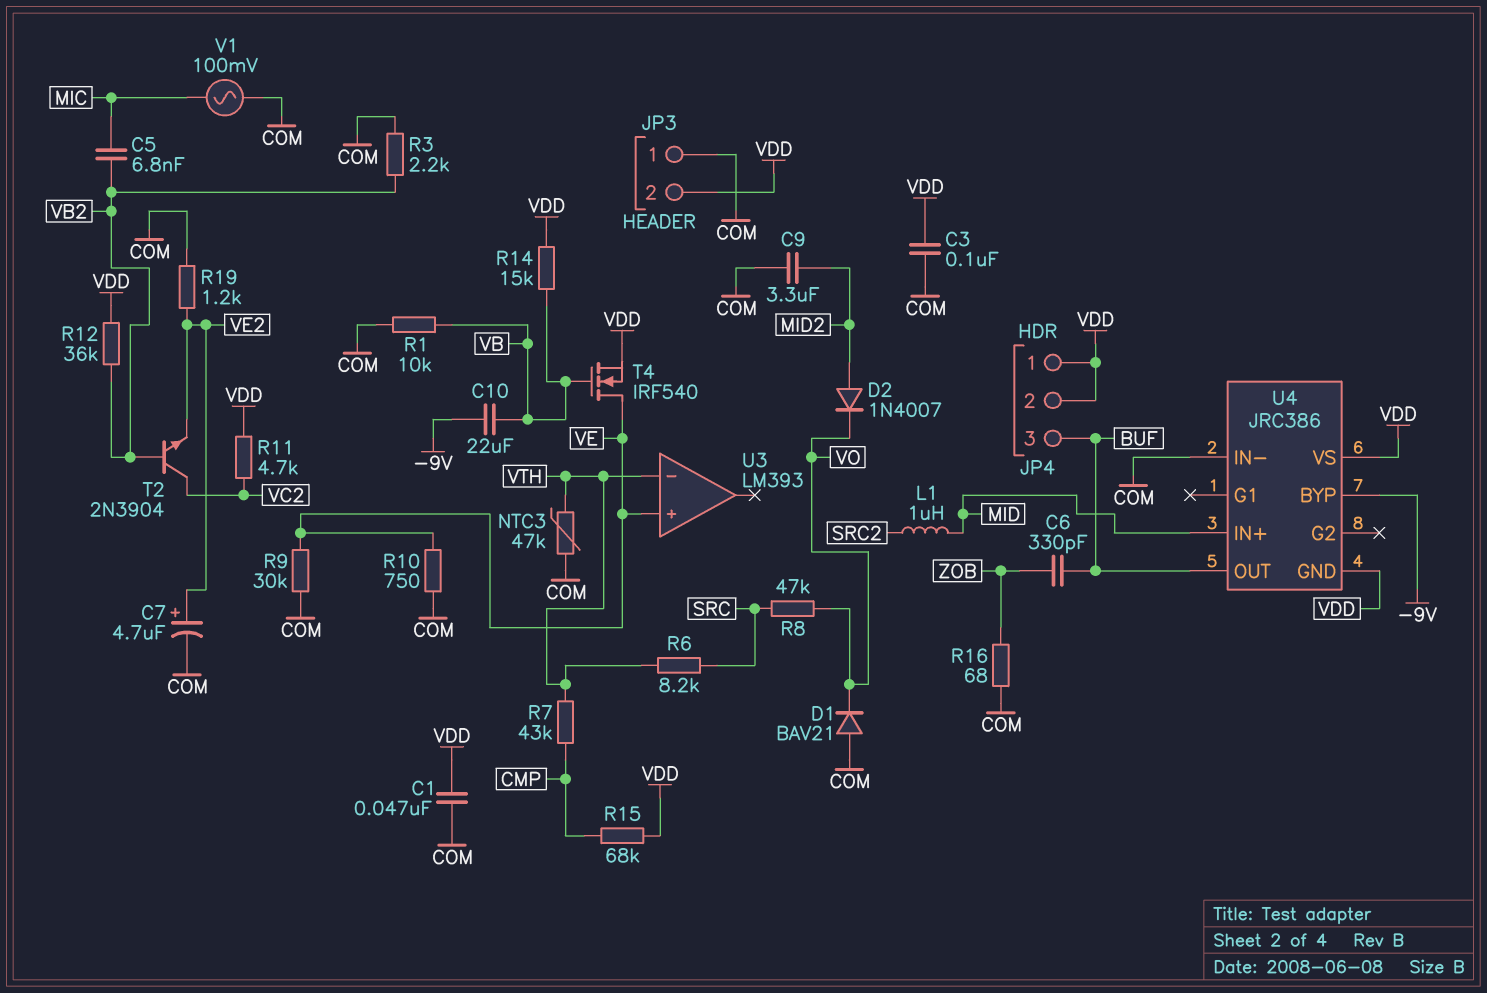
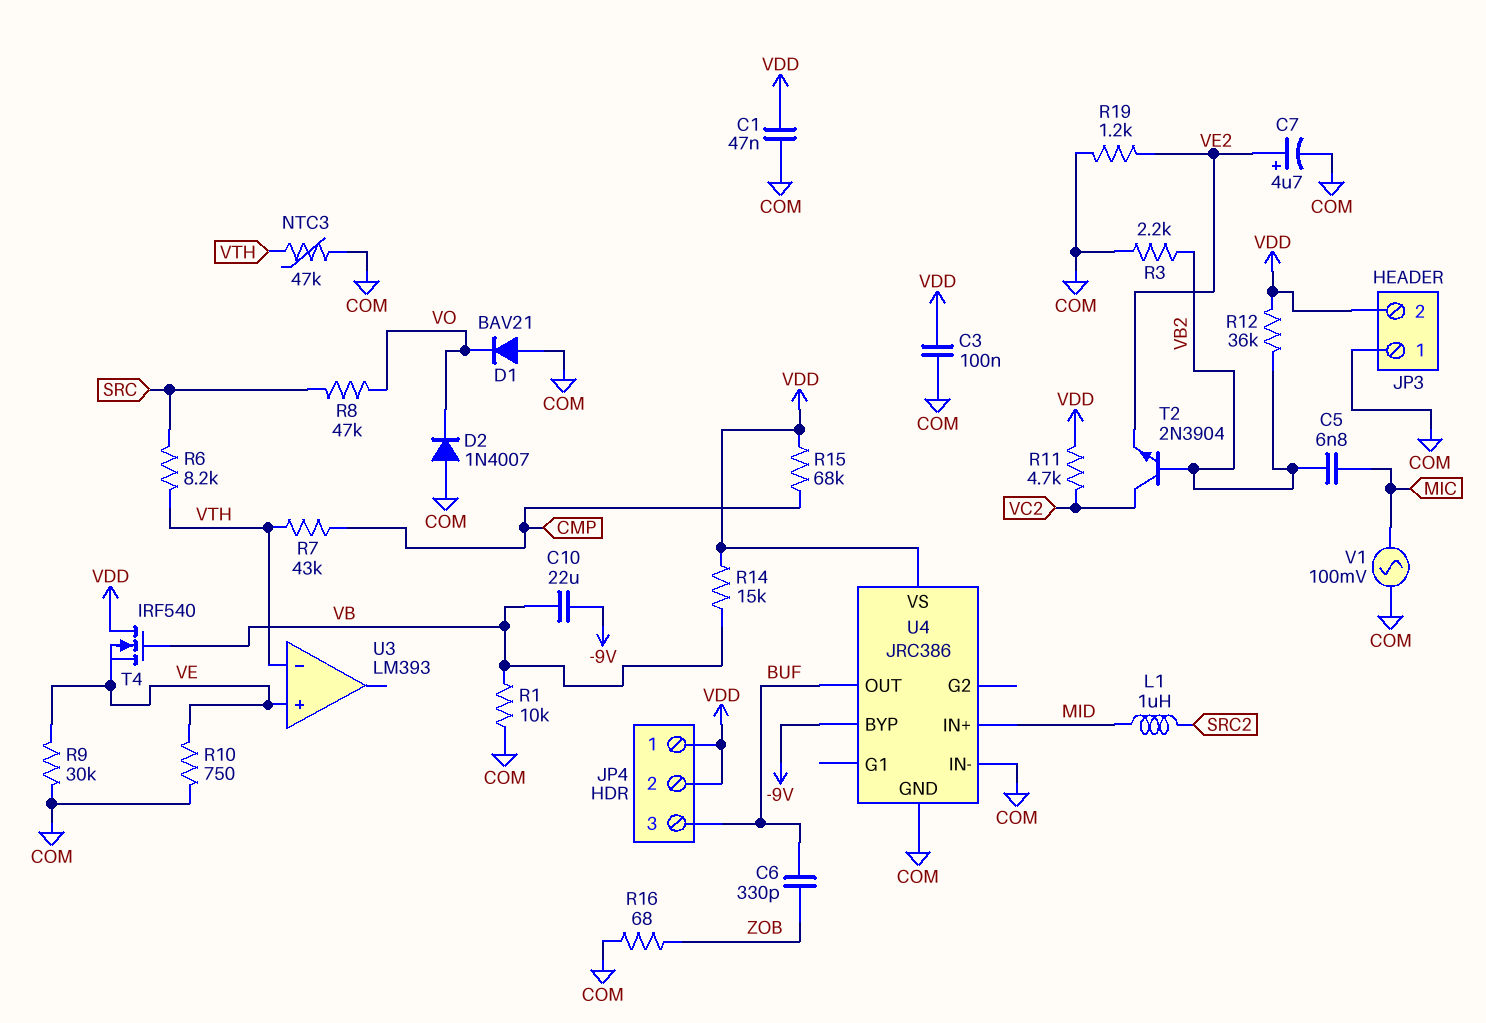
C9: 3.3uF (COM, MID2) -> none
D2: diode 1N4007 (A MID2, K VO) -> diode 1N4007 (A COM, K VO)
T4: NMOS IRF540 (G VB, D VE, S VDD) -> NMOS IRF540 (G VB, D VDD, S VE)
U4 pin GND: VDD -> COM

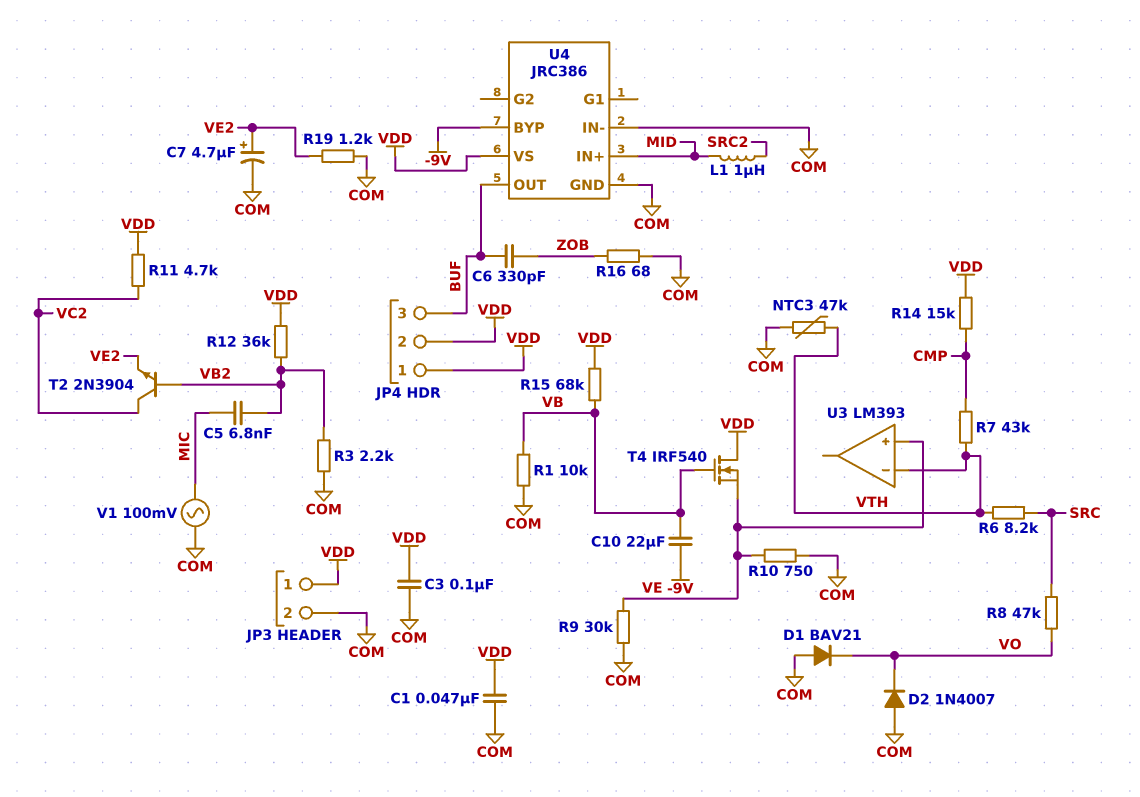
JP3 pin 1: COM -> VDD
JP3 pin 2: VDD -> COM
R14: 15k (VB, VDD) -> 15k (CMP, VDD)
R15: 68k (CMP, VDD) -> 68k (VB, VDD)

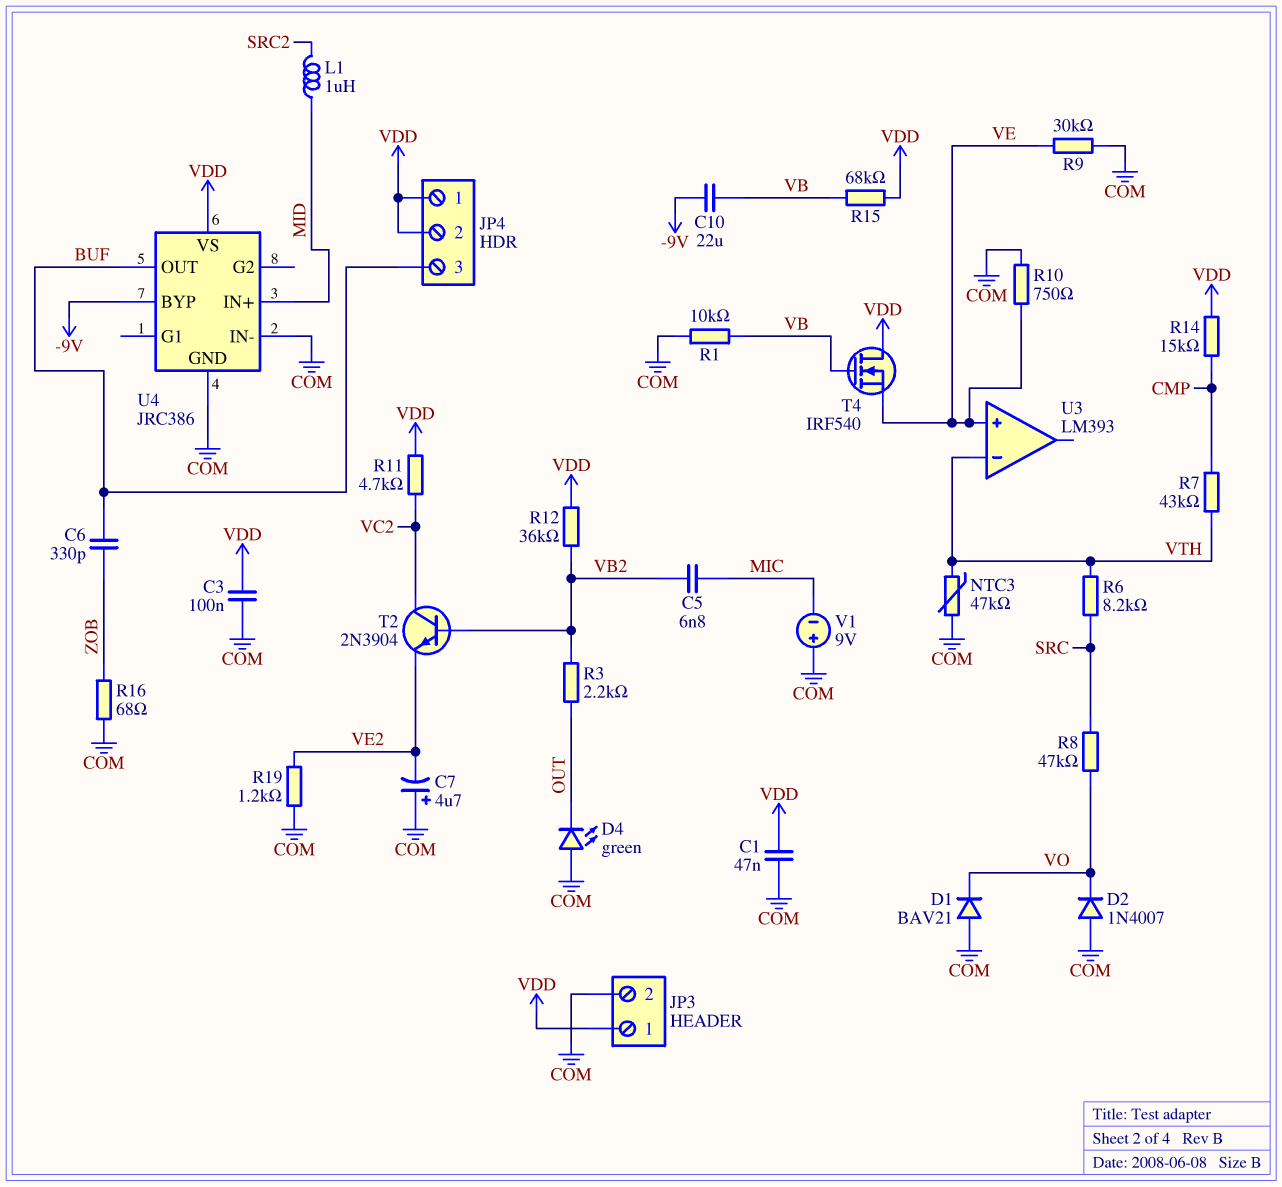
C7: 4.7uF (plus VE2, minus COM) -> 4.7uF (plus COM, minus VE2)
D4: none -> LED green (A COM, K OUT)
R3: 2.2k (COM, VB2) -> 2.2k (OUT, VB2)
V1: AC 100mV (COM, MIC) -> 9V (plus COM, minus MIC)

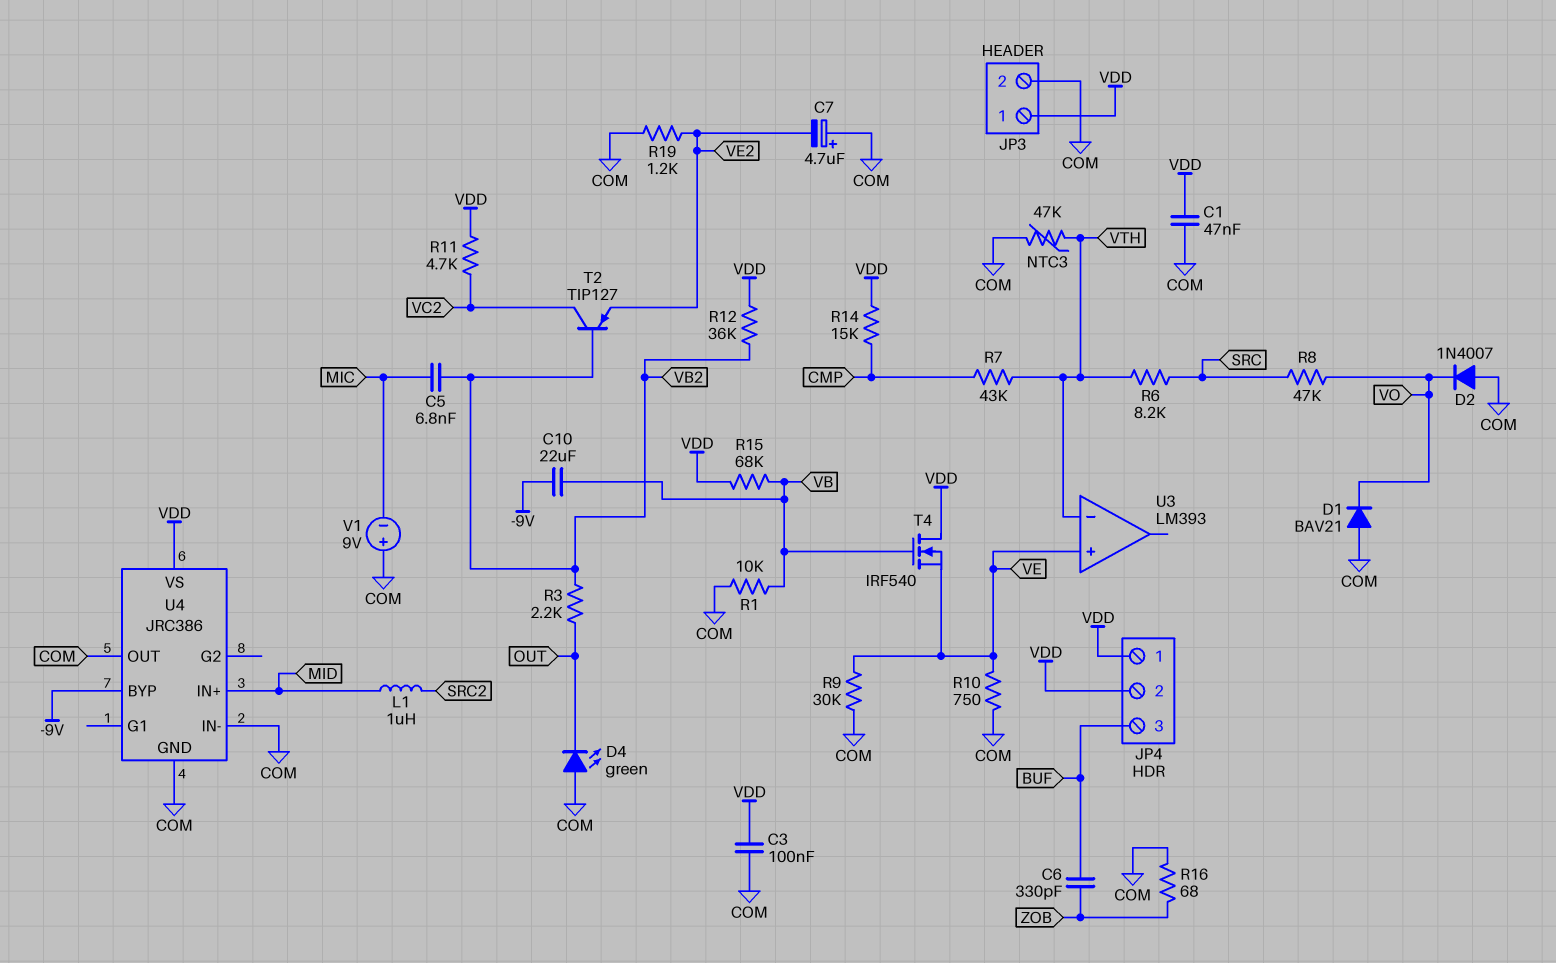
T2: NPN 2N3904 (B VB2, C VC2, E VE2) -> PNP TIP127 (B VB2, C VC2, E VE2)
U4 pin OUT: BUF -> COM

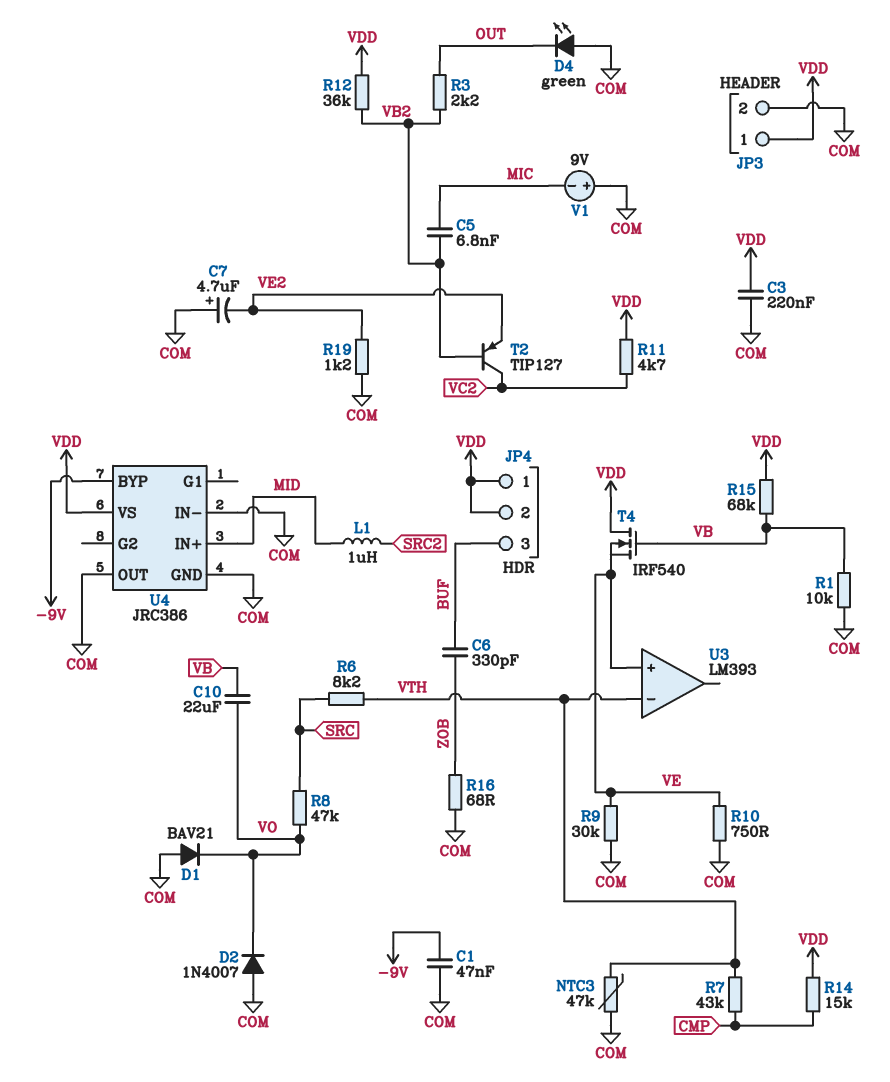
C1: 47nF (COM, VDD) -> 47nF (-9V, COM)
C3: 100nF (COM, VDD) -> 220nF (COM, VDD)
C10: 22uF (-9V, VB) -> 22uF (VB, VO)

